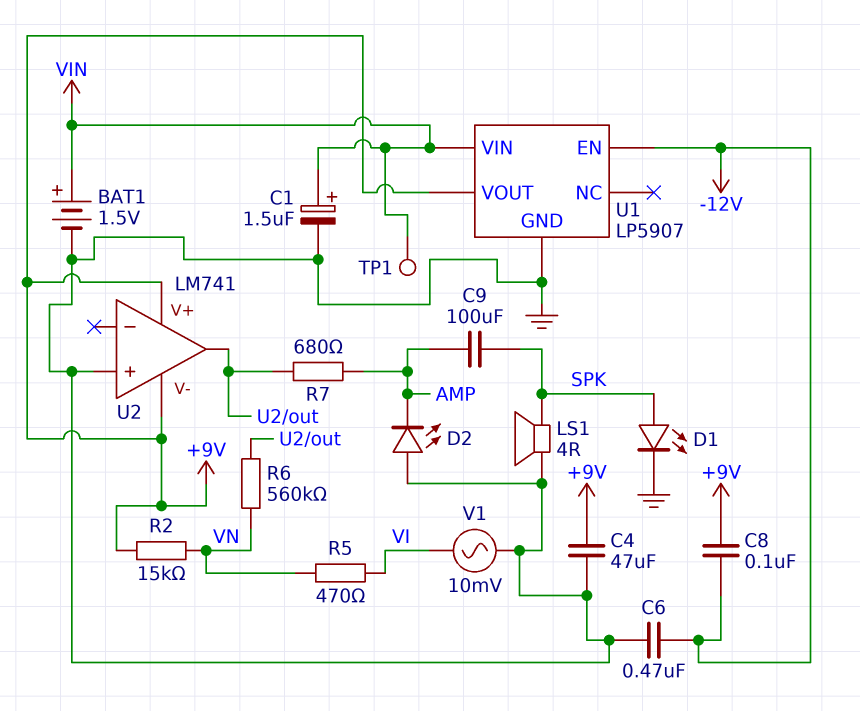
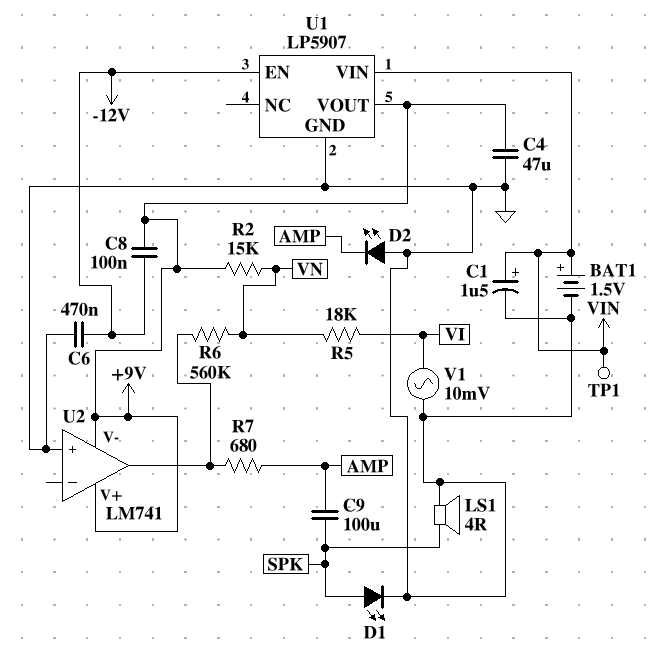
R5: 470 (VI, VN) -> 18k (VI, VN)

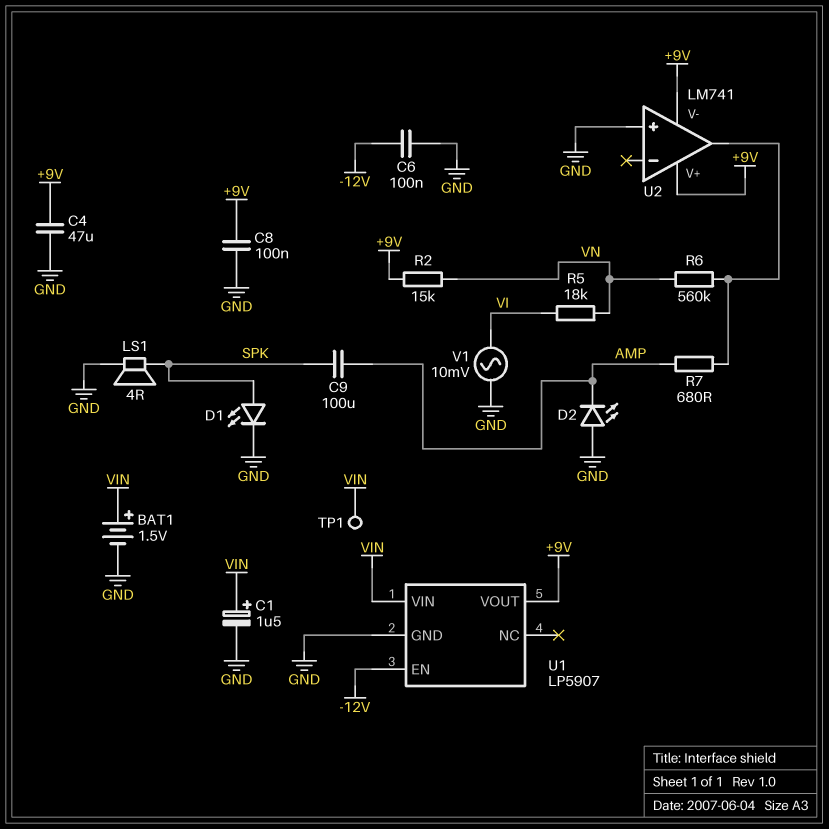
C6: 470nF (-12V, GND) -> 100nF (-12V, GND)
C8: 100nF (+9V, -12V) -> 100nF (+9V, GND)

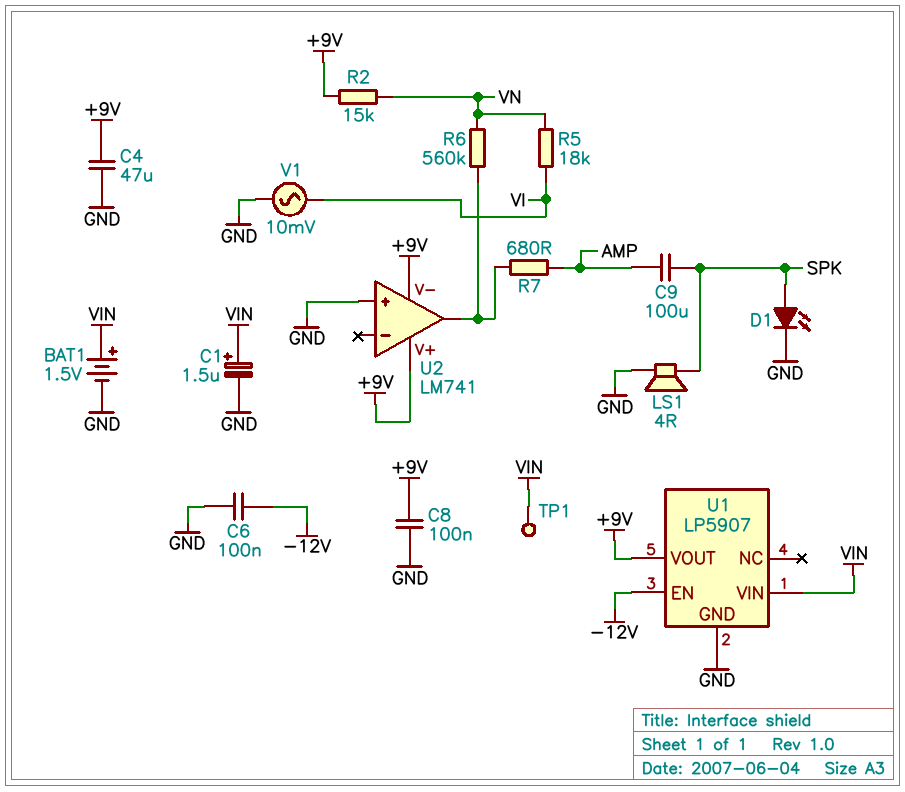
D2: LED (A GND, K AMP) -> none

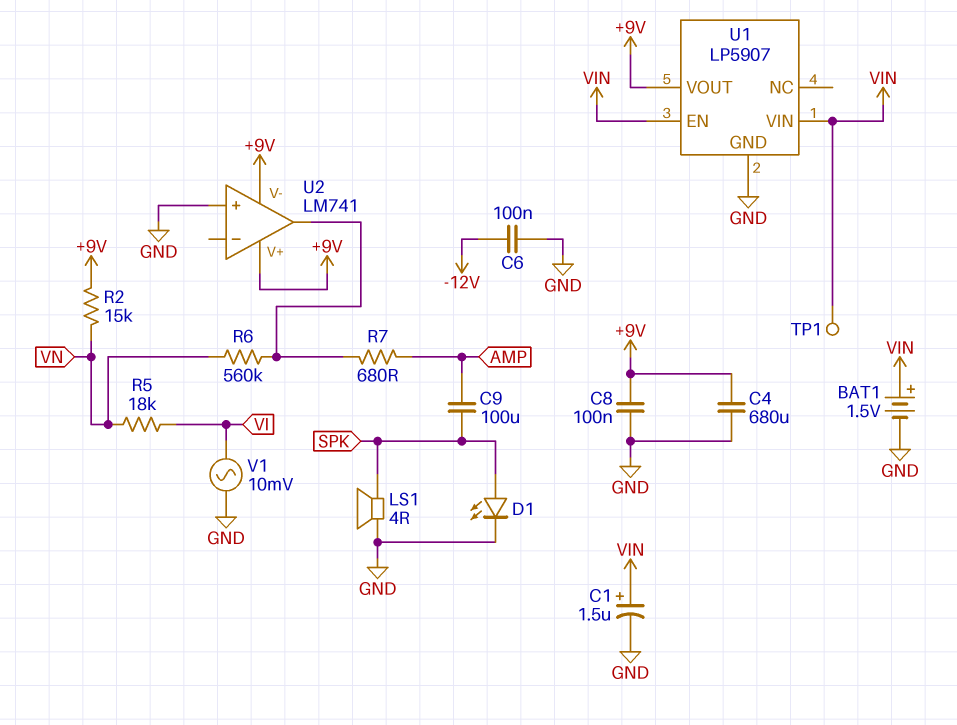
C4: 47uF (+9V, GND) -> 680uF (+9V, GND)
U1 pin EN: -12V -> VIN

